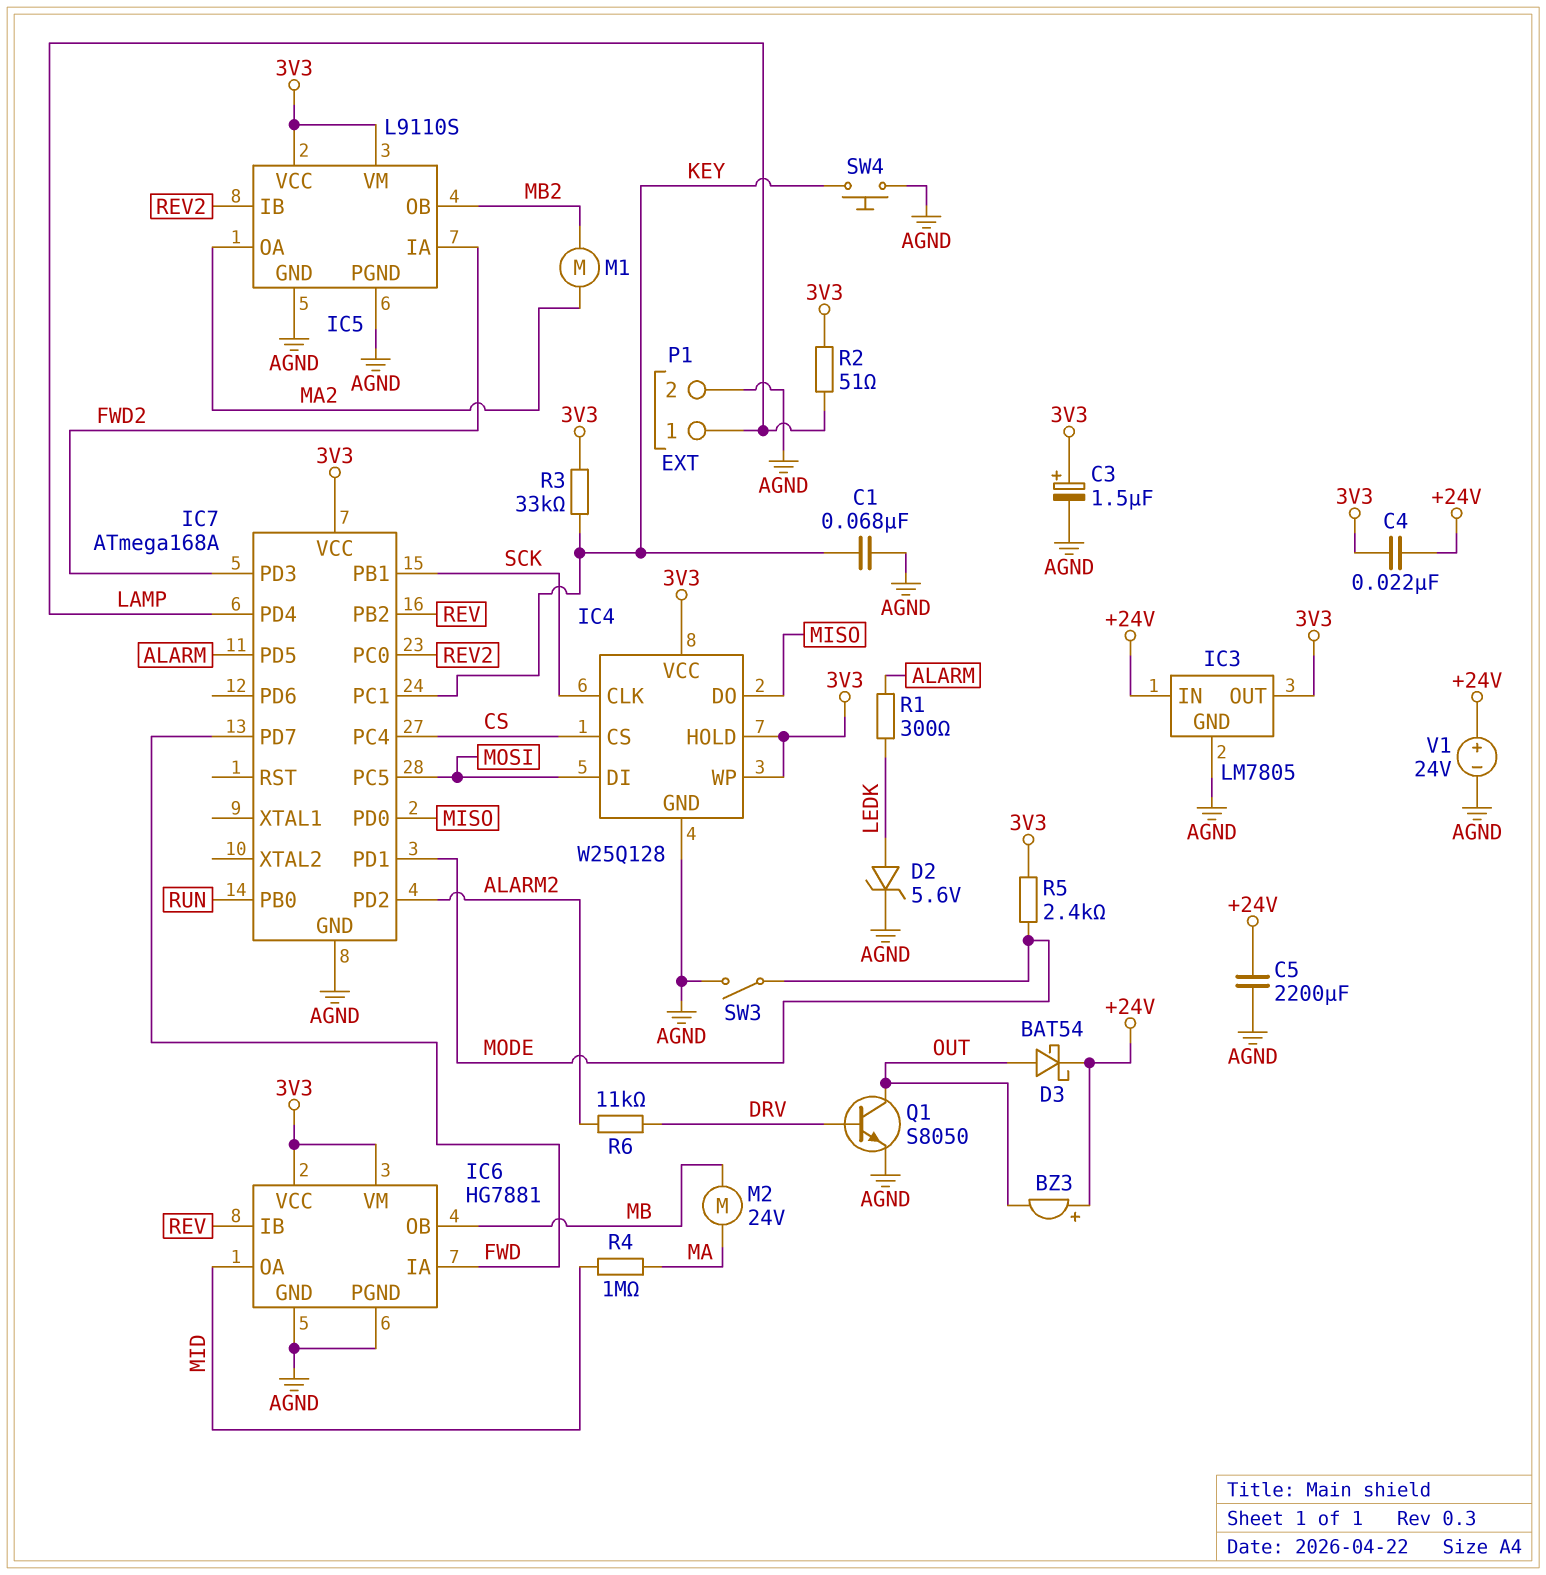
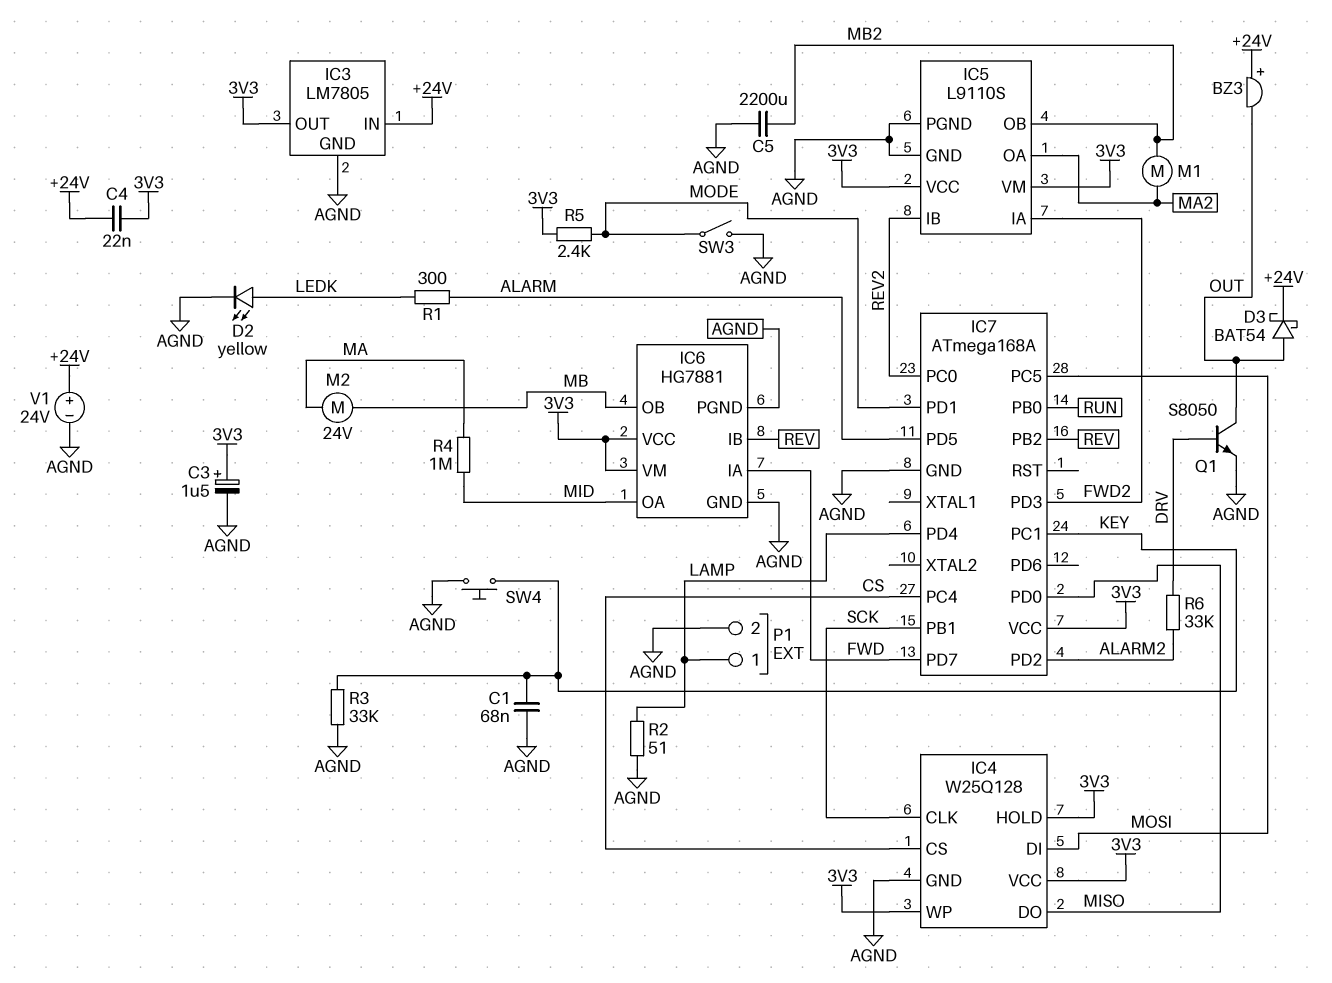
C5: 2200uF (+24V, AGND) -> 2200uF (AGND, MB2)
D2: zener 5.6V (A LEDK, K AGND) -> LED yellow (A LEDK, K AGND)
R2: 51 (3V3, LAMP) -> 51 (AGND, LAMP)
R3: 33k (3V3, KEY) -> 33k (AGND, KEY)
R6: 11k (ALARM2, DRV) -> 33k (ALARM2, DRV)

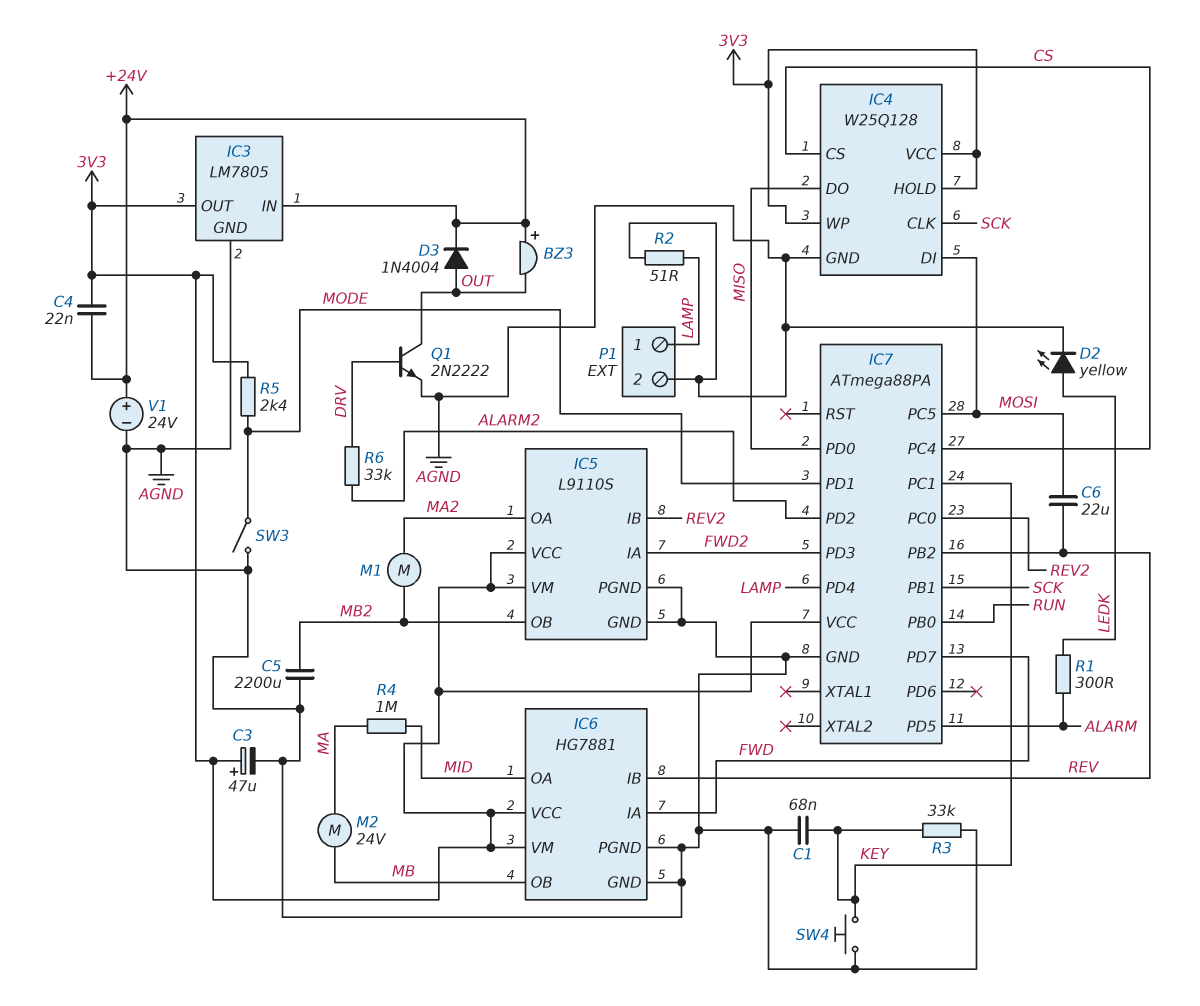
C3: 1.5uF (plus 3V3, minus AGND) -> 47uF (plus 3V3, minus AGND)
C6: none -> 22uF (MOSI, REV)
D3: schottky BAT54 (A OUT, K +24V) -> diode 1N4004 (A OUT, K +24V)
IC7: ATmega168A -> ATmega88PA
Q1: NPN S8050 (B DRV, C OUT, E AGND) -> NPN 2N2222 (B DRV, C OUT, E AGND)

